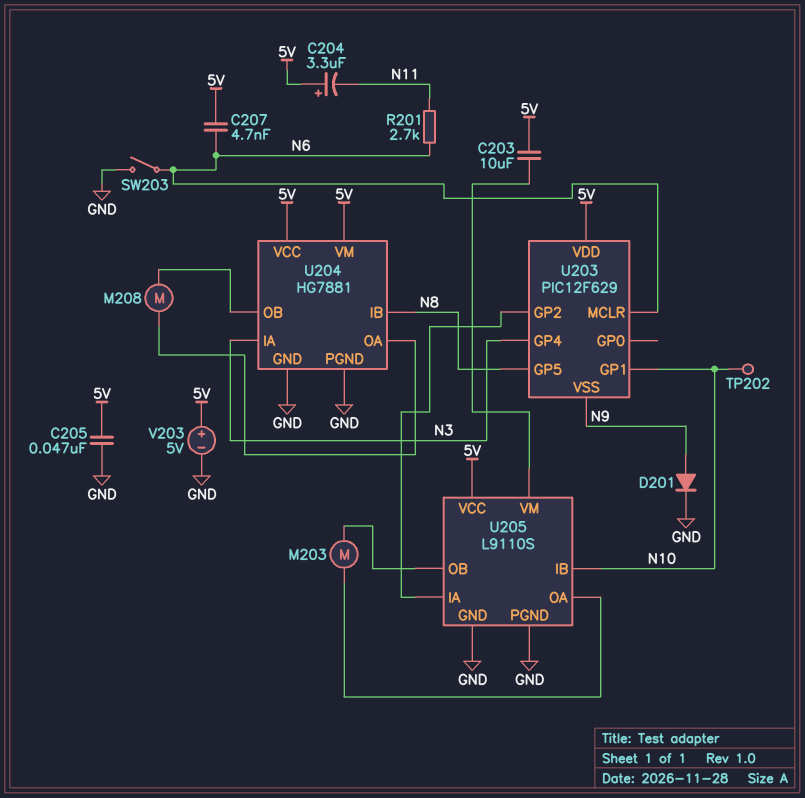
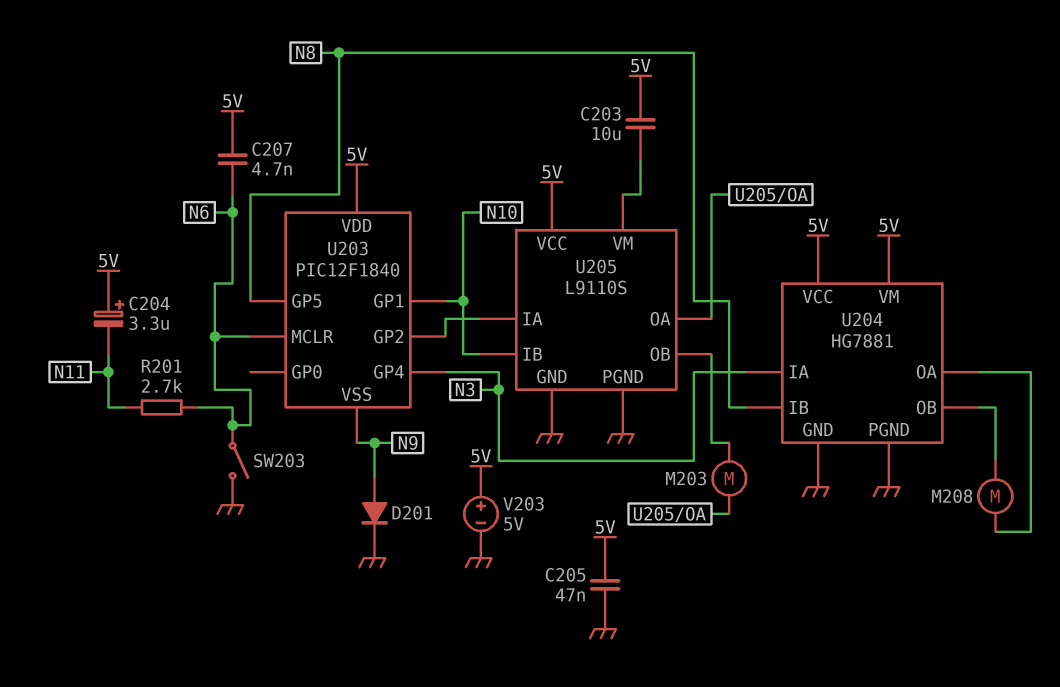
TP202: test point (N10) -> none
U203: PIC12F629 -> PIC12F1840

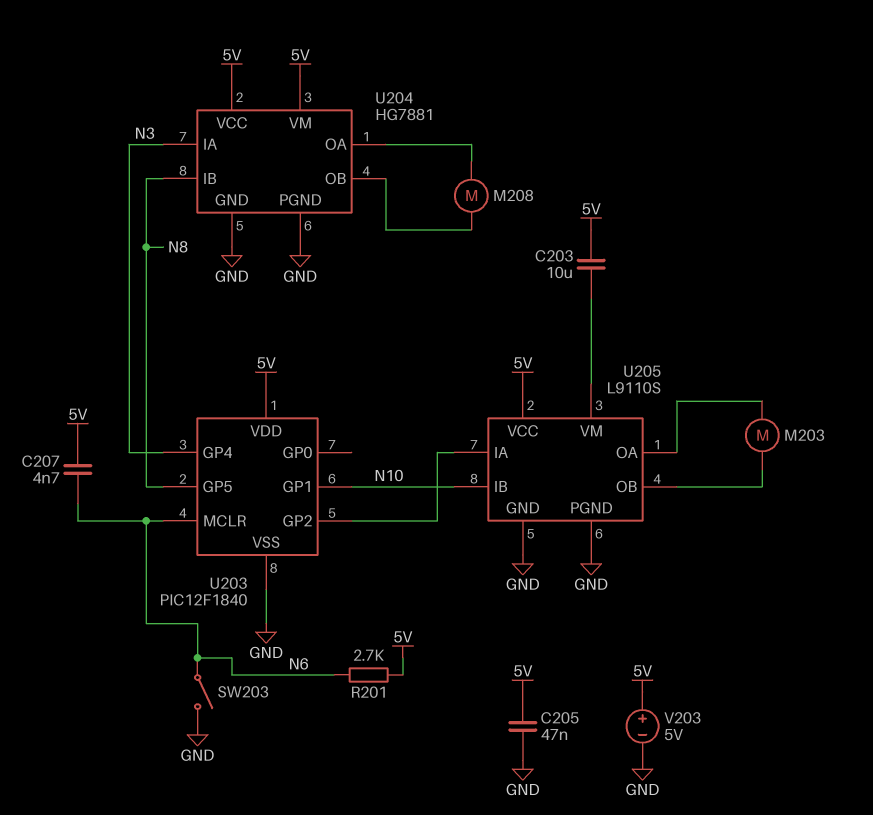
C204: 3.3uF (plus 5V, minus N11) -> none
D201: diode (A N9, K GND) -> none
R201: 2.7k (N6, N11) -> 2.7k (5V, N6)
U203 pin VSS: N9 -> GND

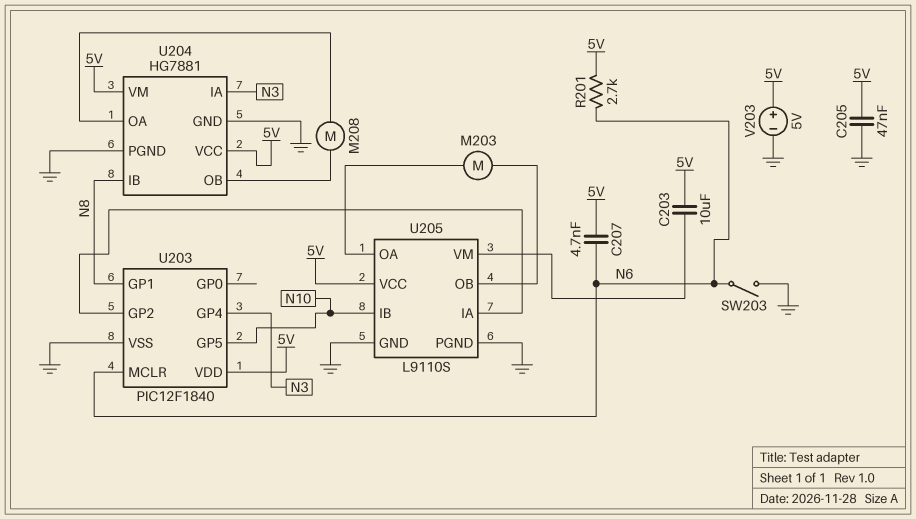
U203 pin GP1: N10 -> N8
U203 pin GP5: N8 -> N10

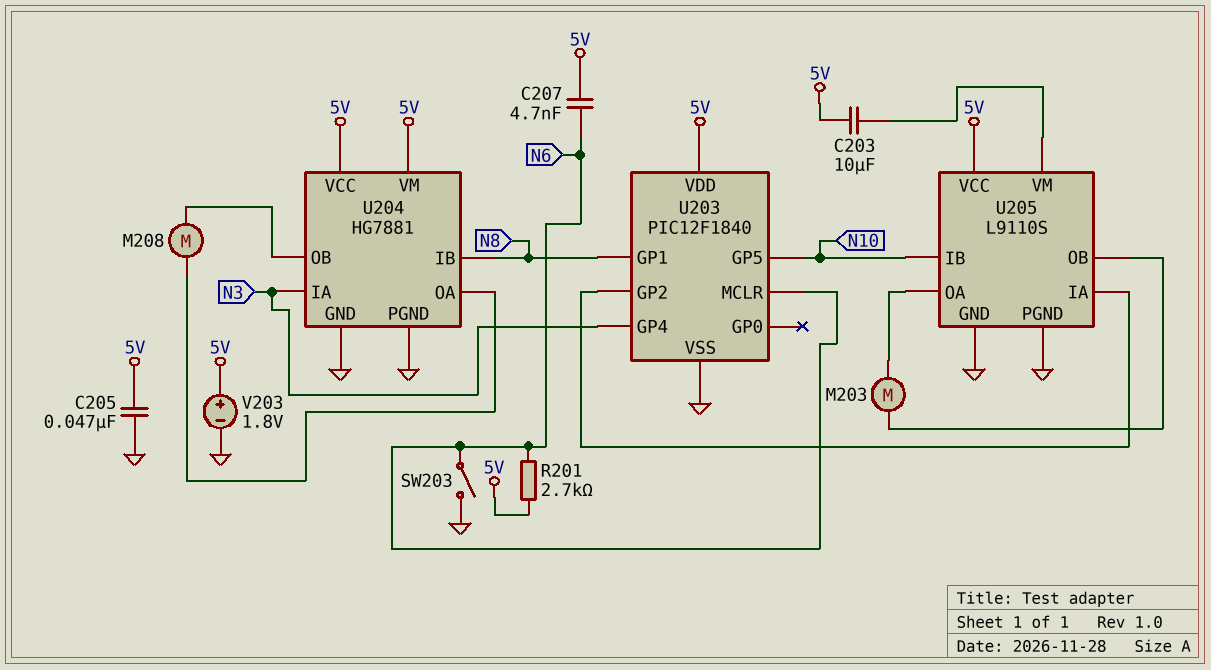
V203: 5V (plus 5V, minus GND) -> 1.8V (plus 5V, minus GND)

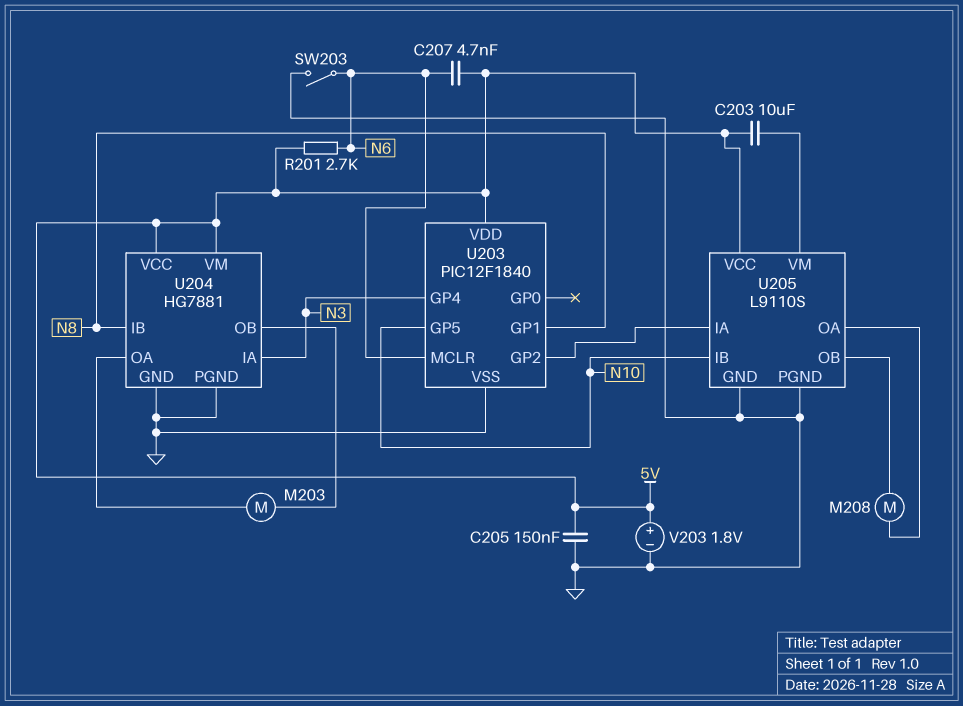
C205: 47nF (5V, GND) -> 150nF (5V, GND)
M203: motor (U205/OA, U205/OB) -> motor (U204/OA, U204/OB)
M208: motor (U204/OA, U204/OB) -> motor (U205/OA, U205/OB)

